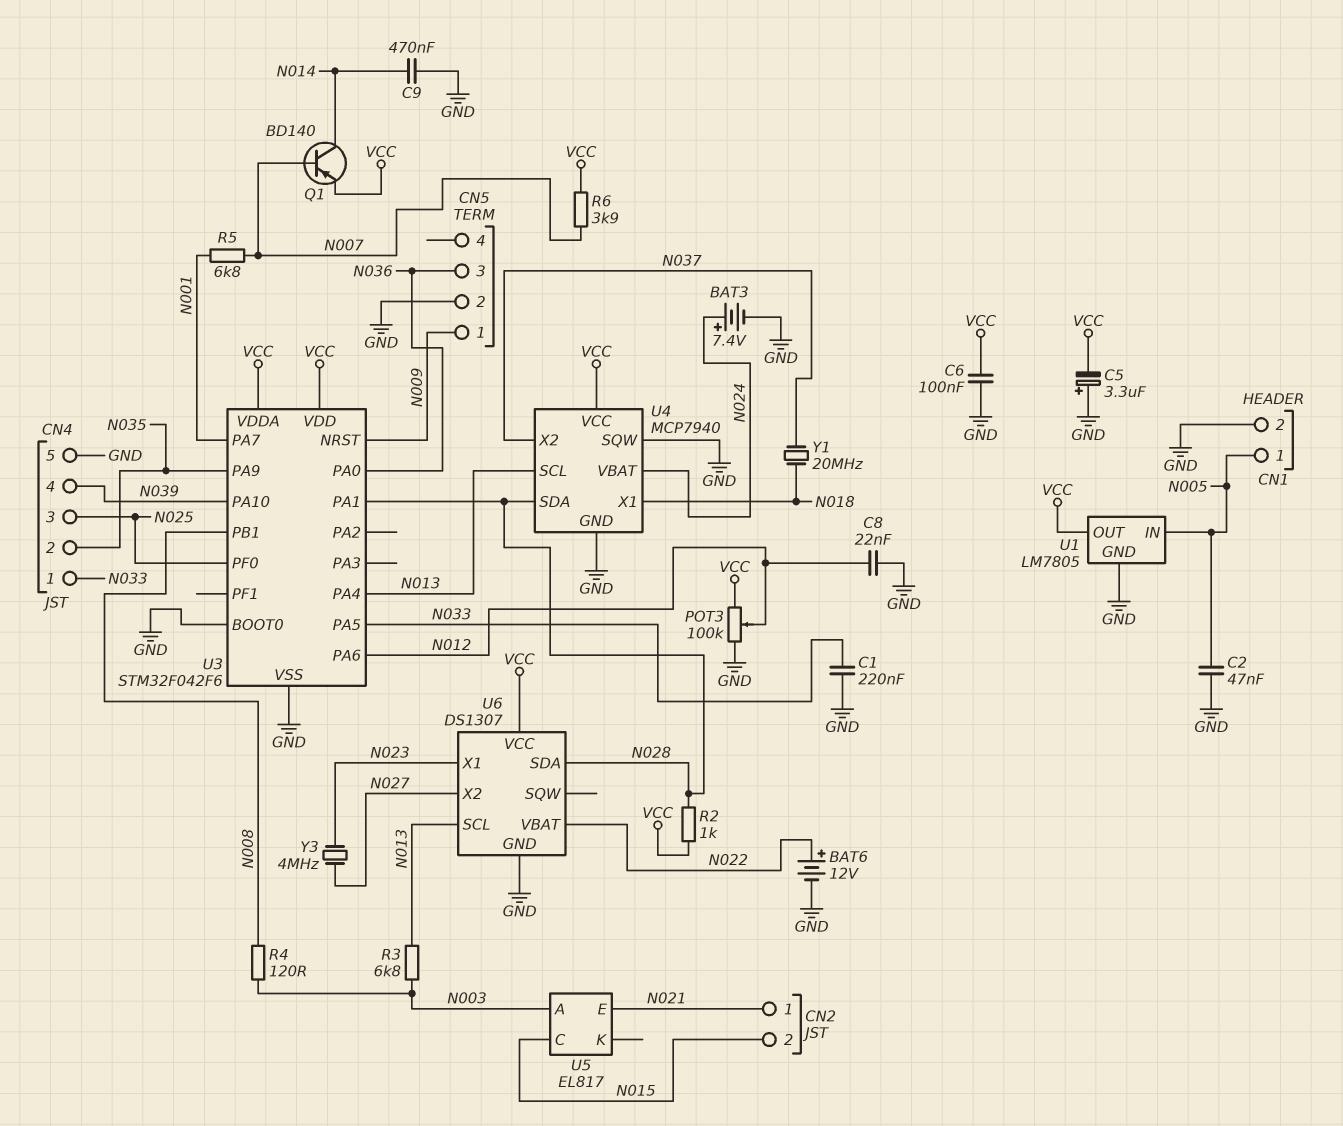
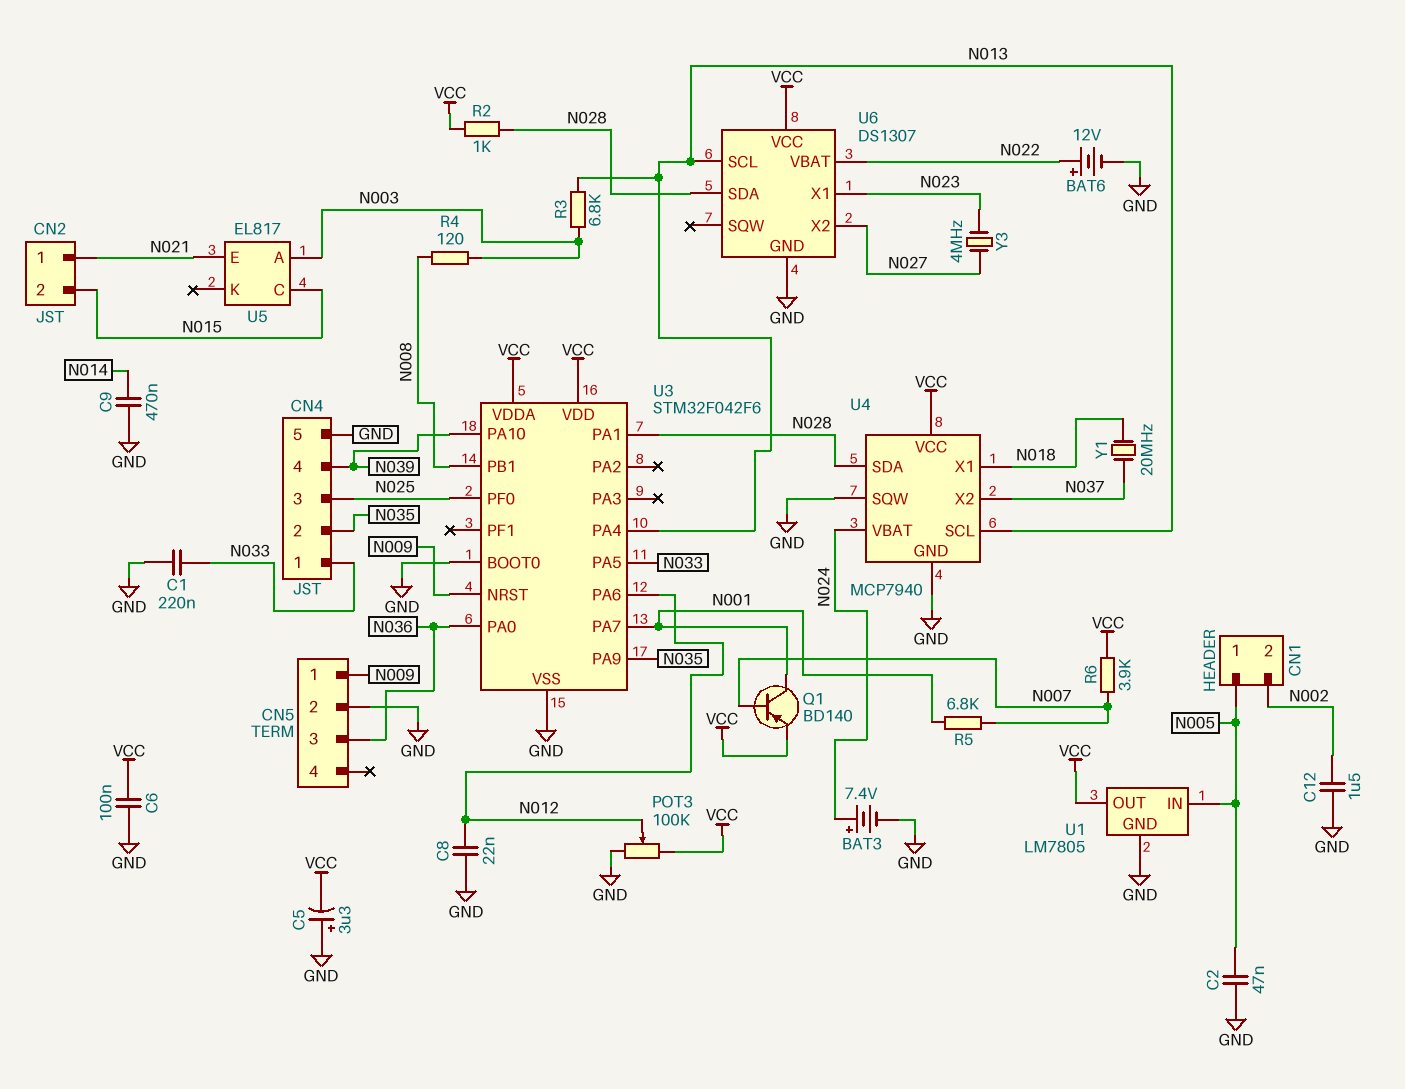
C12: none -> 1.5uF (GND, N002)
CN1 pin 2: GND -> N002
Q1: PNP BD140 (B N007, C N014, E VCC) -> PNP BD140 (B N007, C N001, E VCC)

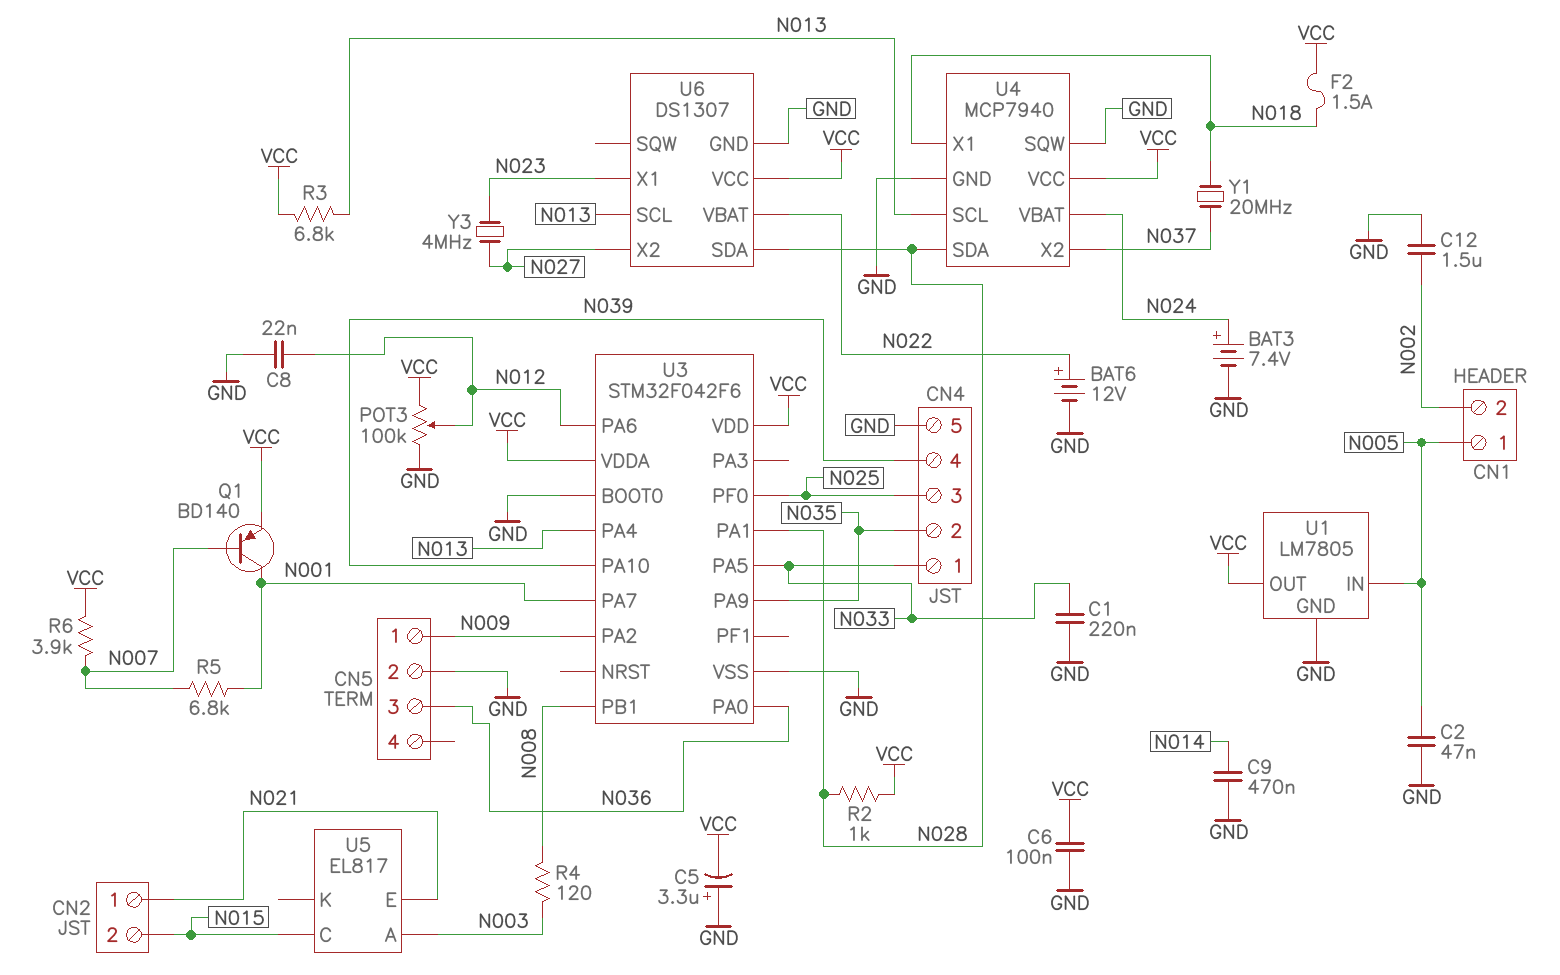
F2: none -> 1.5A (N018, VCC)
R3: 6.8k (N003, N013) -> 6.8k (N013, VCC)
U3 pin NRST: N009 -> none
U3 pin PA2: none -> N009

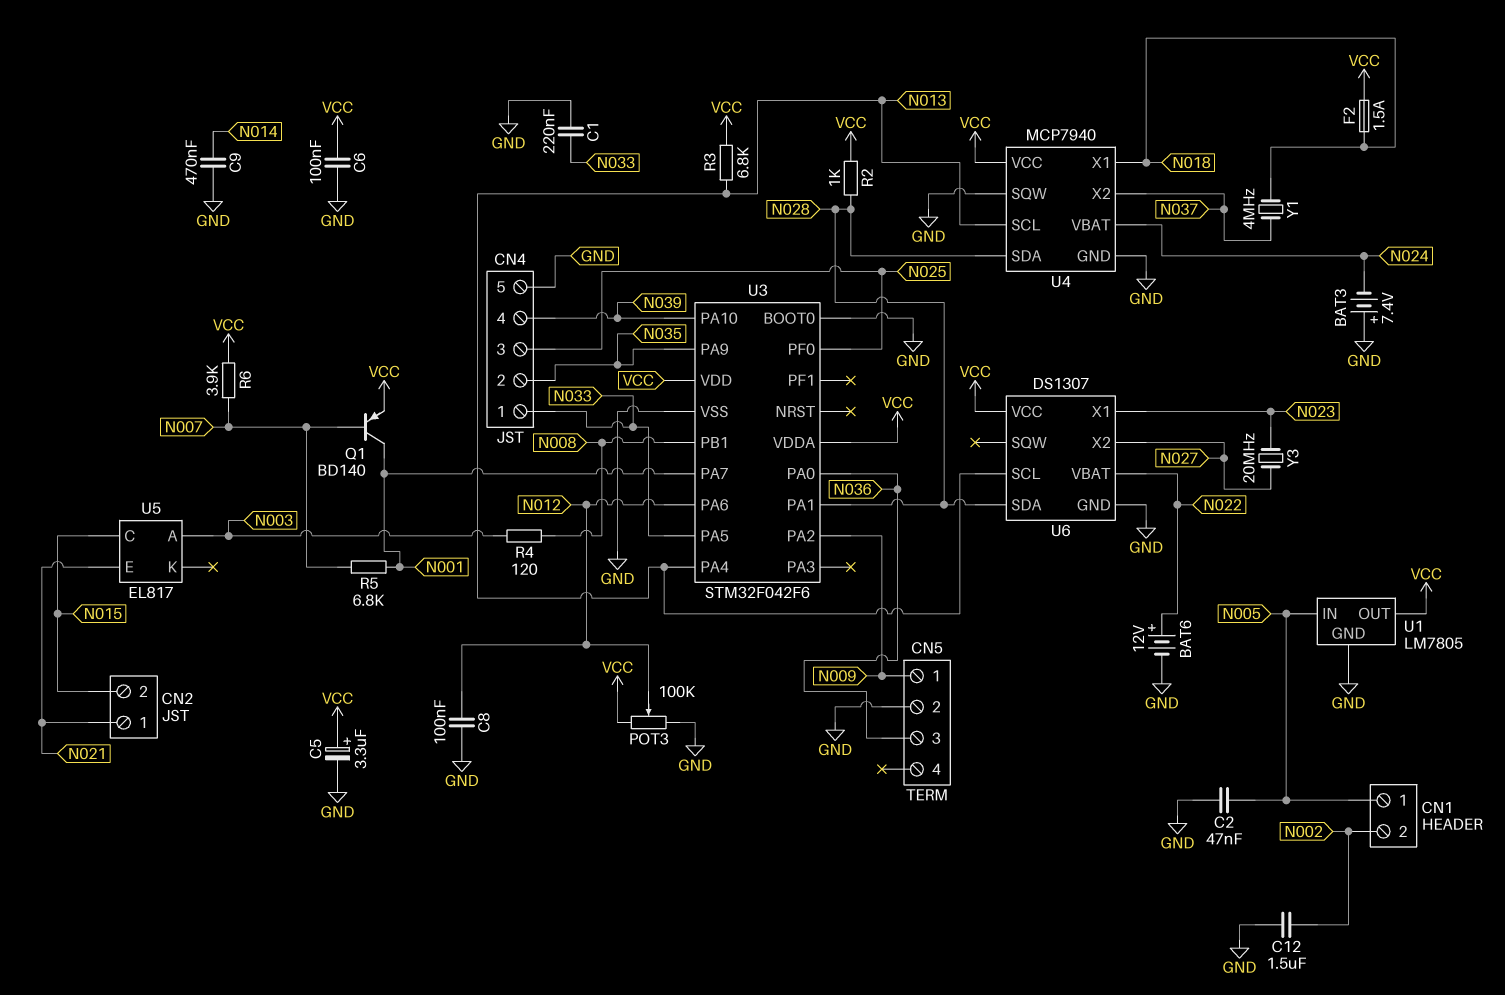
BAT3: 7.4V (plus N024, minus GND) -> 7.4V (plus GND, minus N024)
C5: 3.3uF (plus GND, minus VCC) -> 3.3uF (plus VCC, minus GND)
C8: 22nF (GND, N012) -> 100nF (GND, N012)
Y1: 20MHz (N018, N037) -> 4MHz (N018, N037)
Y3: 4MHz (N023, N027) -> 20MHz (N023, N027)

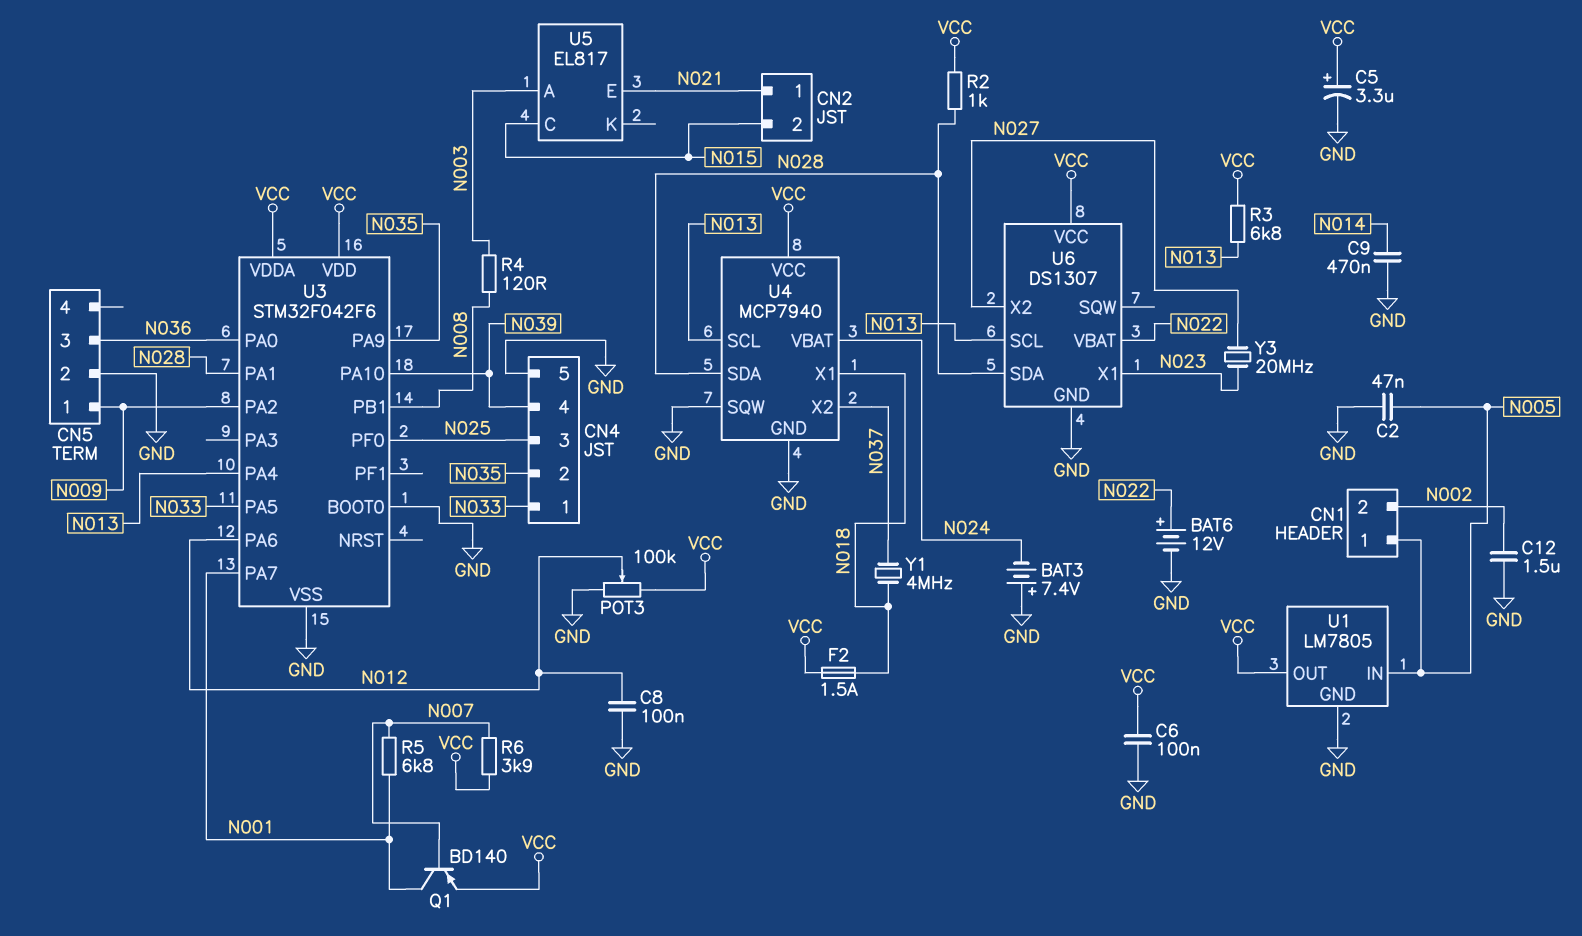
C1: 220nF (GND, N033) -> none

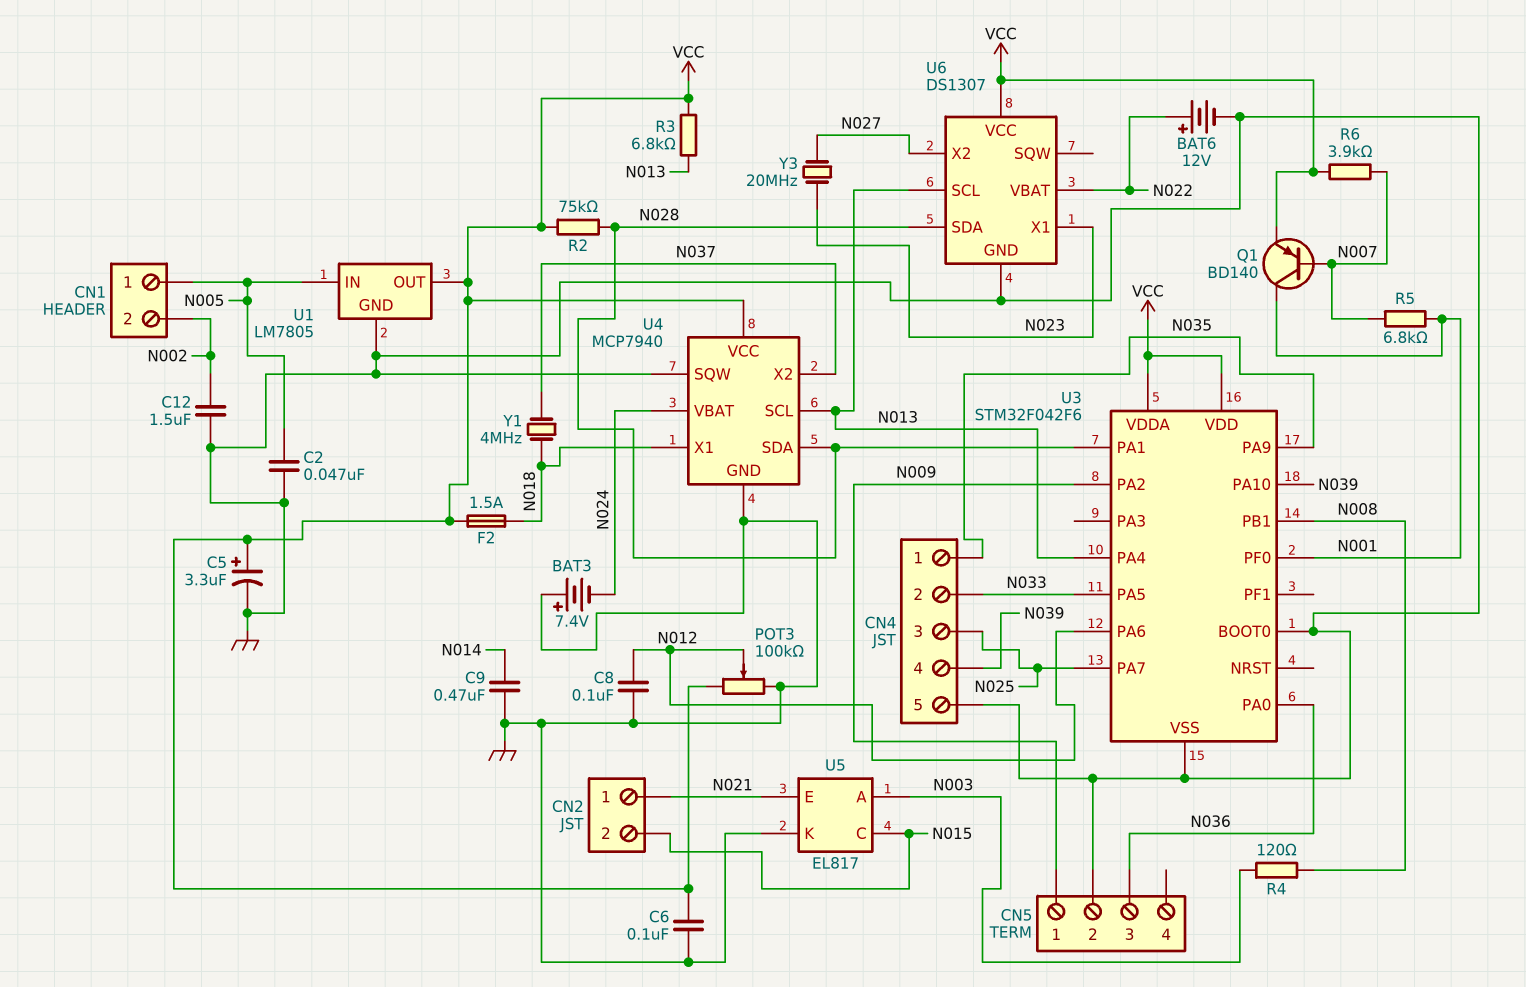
CN4 pin 1: N033 -> N035
CN4 pin 2: N035 -> N033
R2: 1k (N028, VCC) -> 75k (N028, VCC)
U3 pin PA7: N001 -> N025
U3 pin PF0: N025 -> N001
U5 pin K: none -> GND

